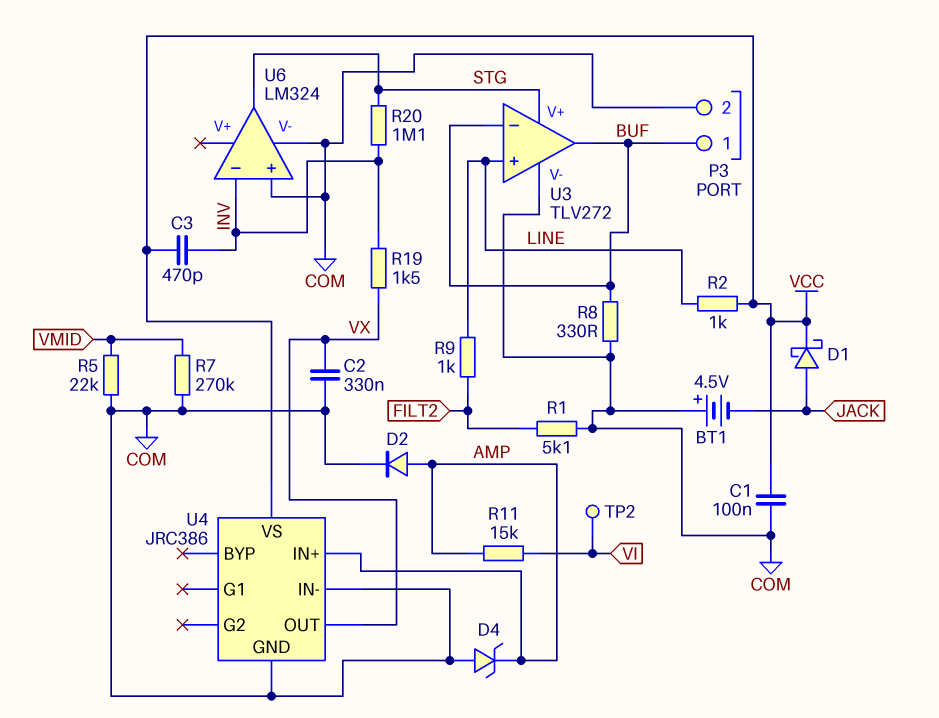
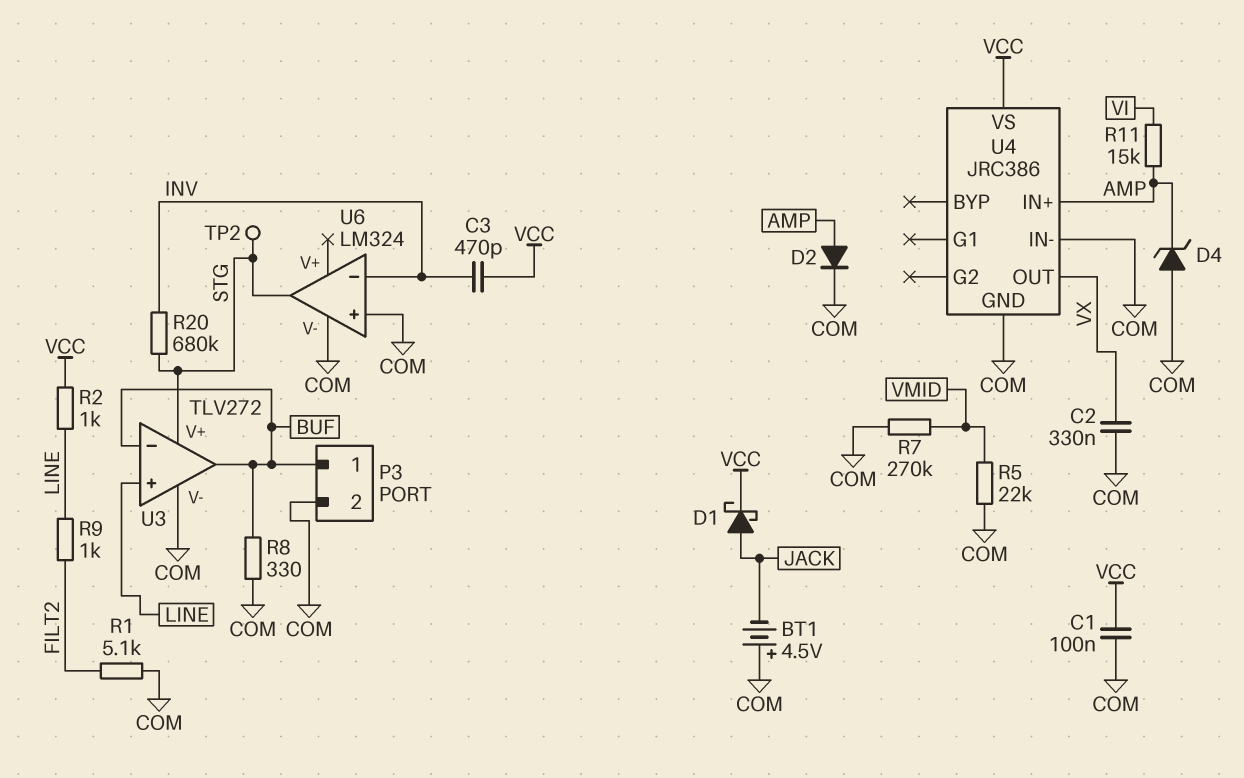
R19: 1.5k (INV, VX) -> none
R20: 1.1M (INV, STG) -> 680k (INV, STG)
TP2: test point (VI) -> test point (STG)

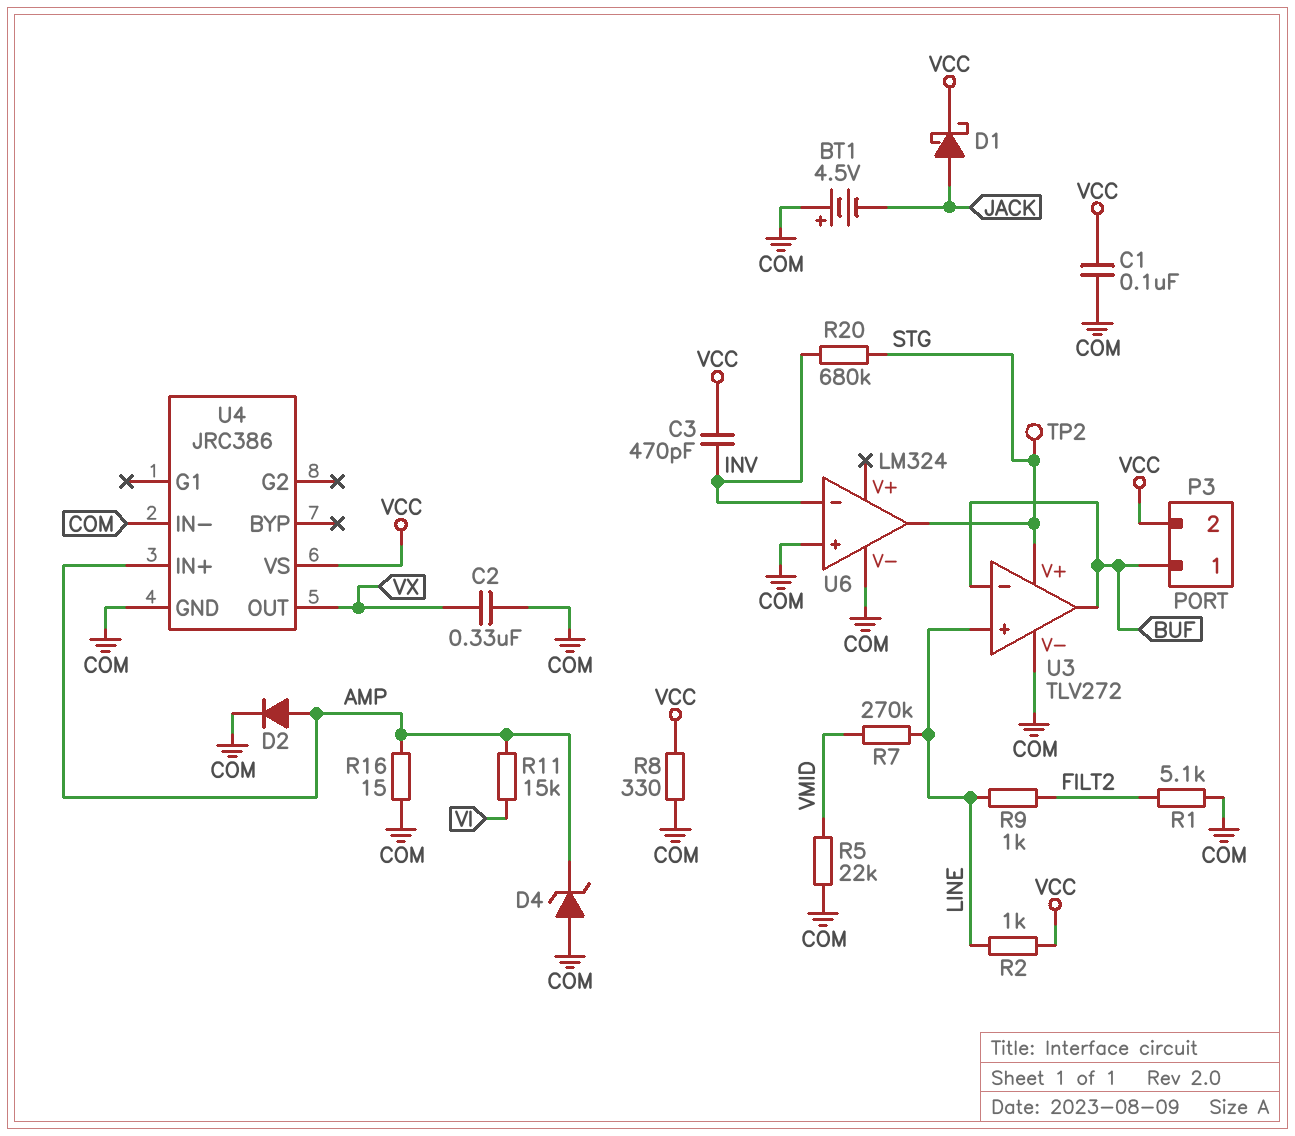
P3 pin 2: COM -> VCC
R7: 270k (COM, VMID) -> 270k (LINE, VMID)
R8: 330 (BUF, COM) -> 330 (COM, VCC)
R16: none -> 15 (AMP, COM)

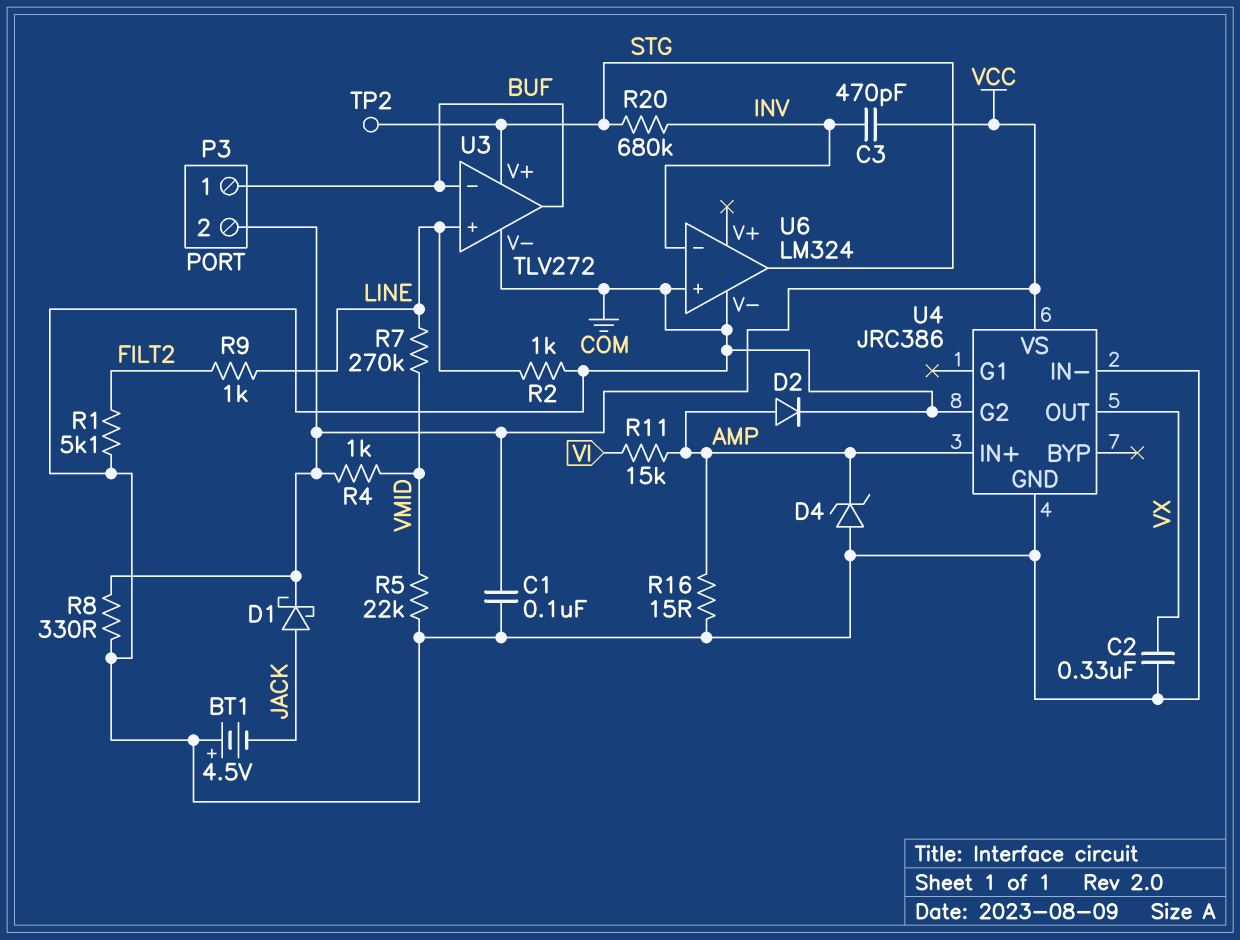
R2: 1k (LINE, VCC) -> 1k (COM, LINE)
R4: none -> 1k (VCC, VMID)
U4 pin G2: none -> COM

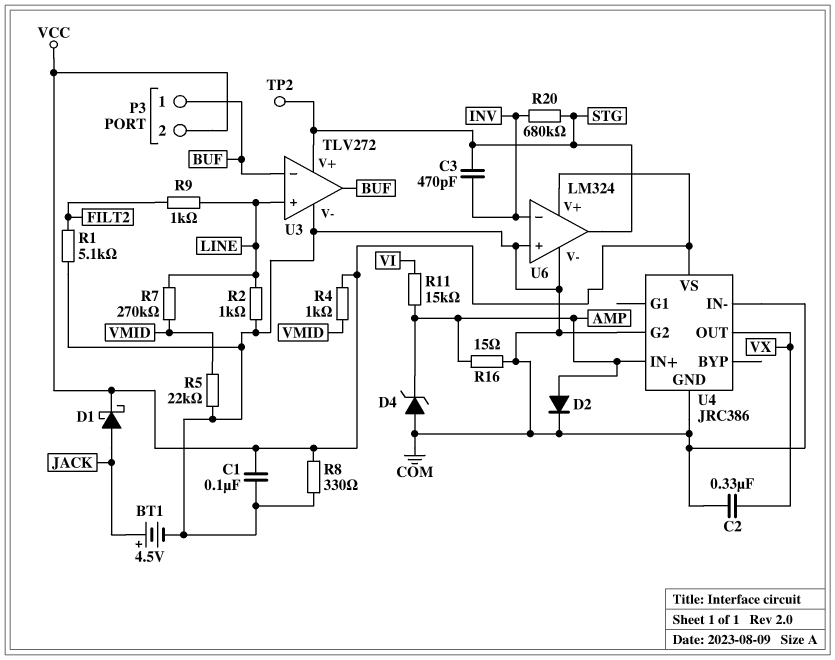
BT1: 4.5V (plus COM, minus JACK) -> 4.5V (plus JACK, minus COM)
C3: 470pF (INV, VCC) -> 470pF (INV, STG)
U6 pin V+: none -> VCC

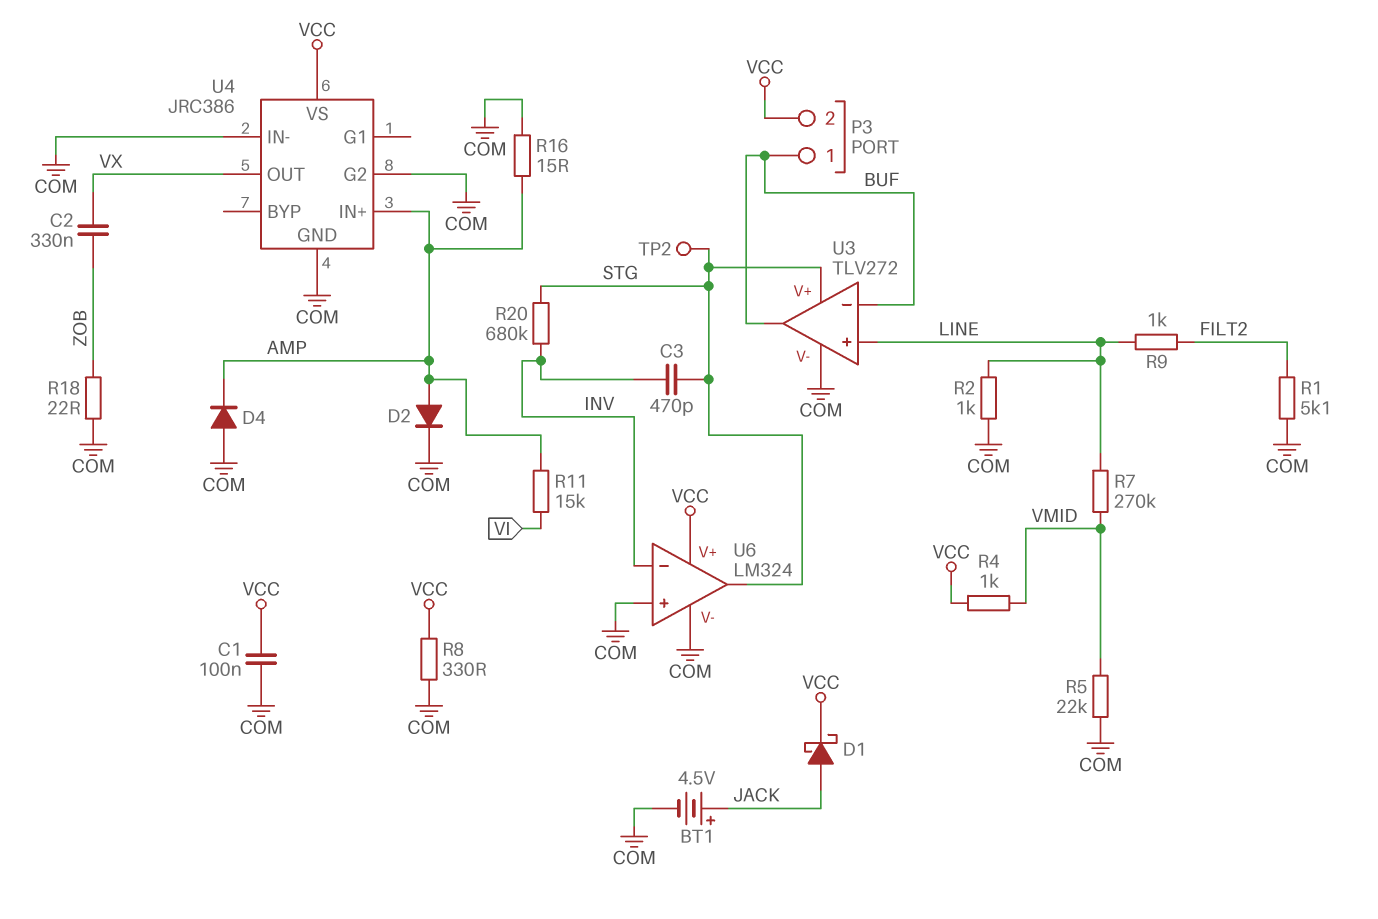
C2: 330nF (COM, VX) -> 330nF (VX, ZOB)
D4: zener (A COM, K AMP) -> diode (A COM, K AMP)
R18: none -> 22 (COM, ZOB)

